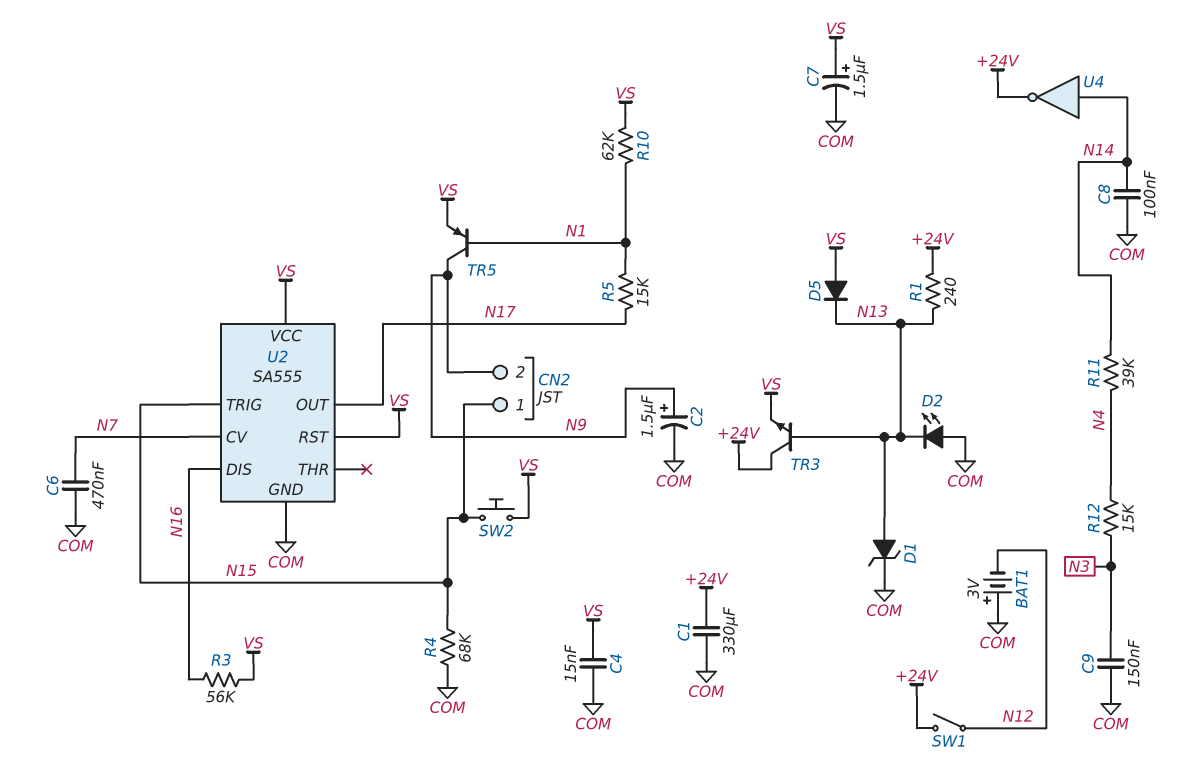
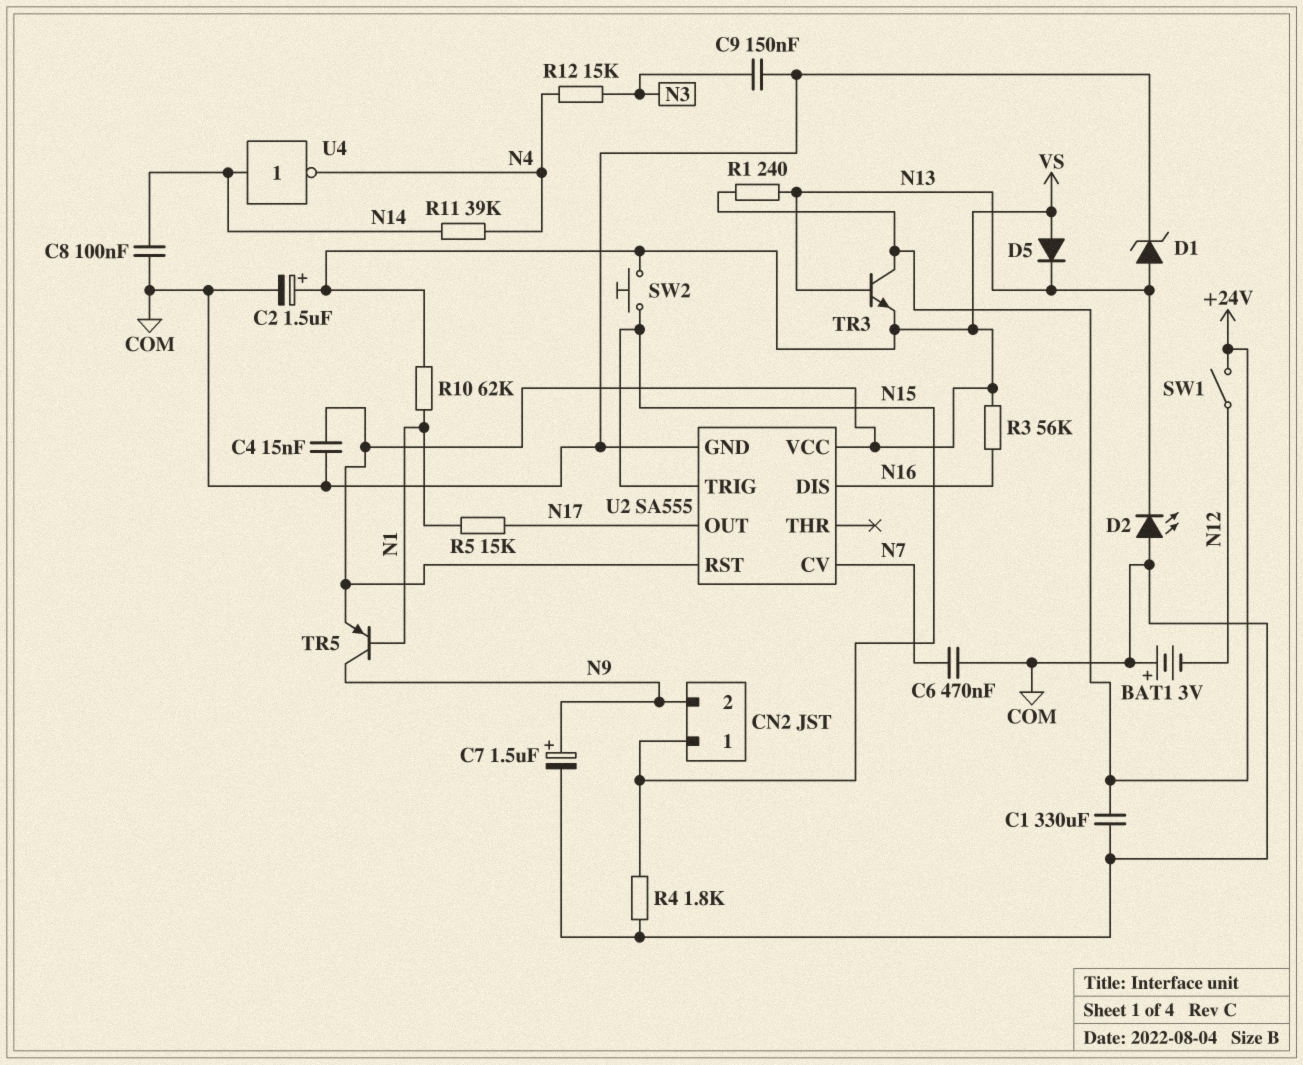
C2: 1.5uF (plus N9, minus COM) -> 1.5uF (plus VS, minus COM)
C7: 1.5uF (plus VS, minus COM) -> 1.5uF (plus N9, minus COM)
R4: 68k (COM, N15) -> 1.8k (COM, N15)
U4: NOT (in N14, out +24V) -> NOT (in N14, out N4)

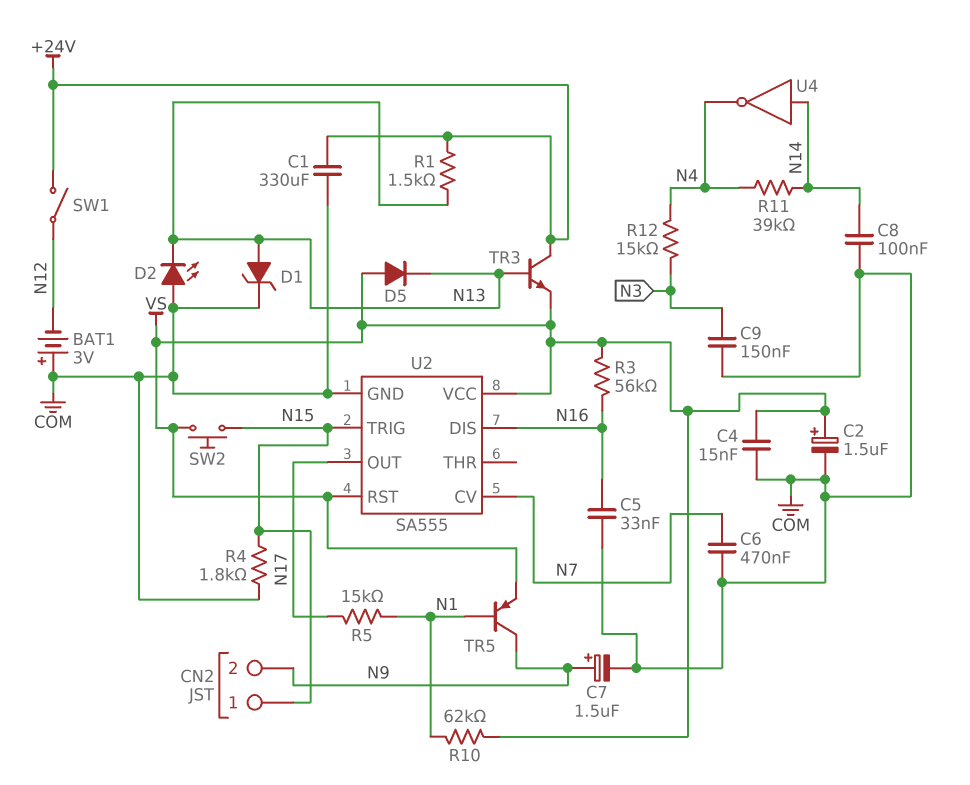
C5: none -> 33nF (COM, N16)
R1: 240 (+24V, N13) -> 1.5k (+24V, N13)

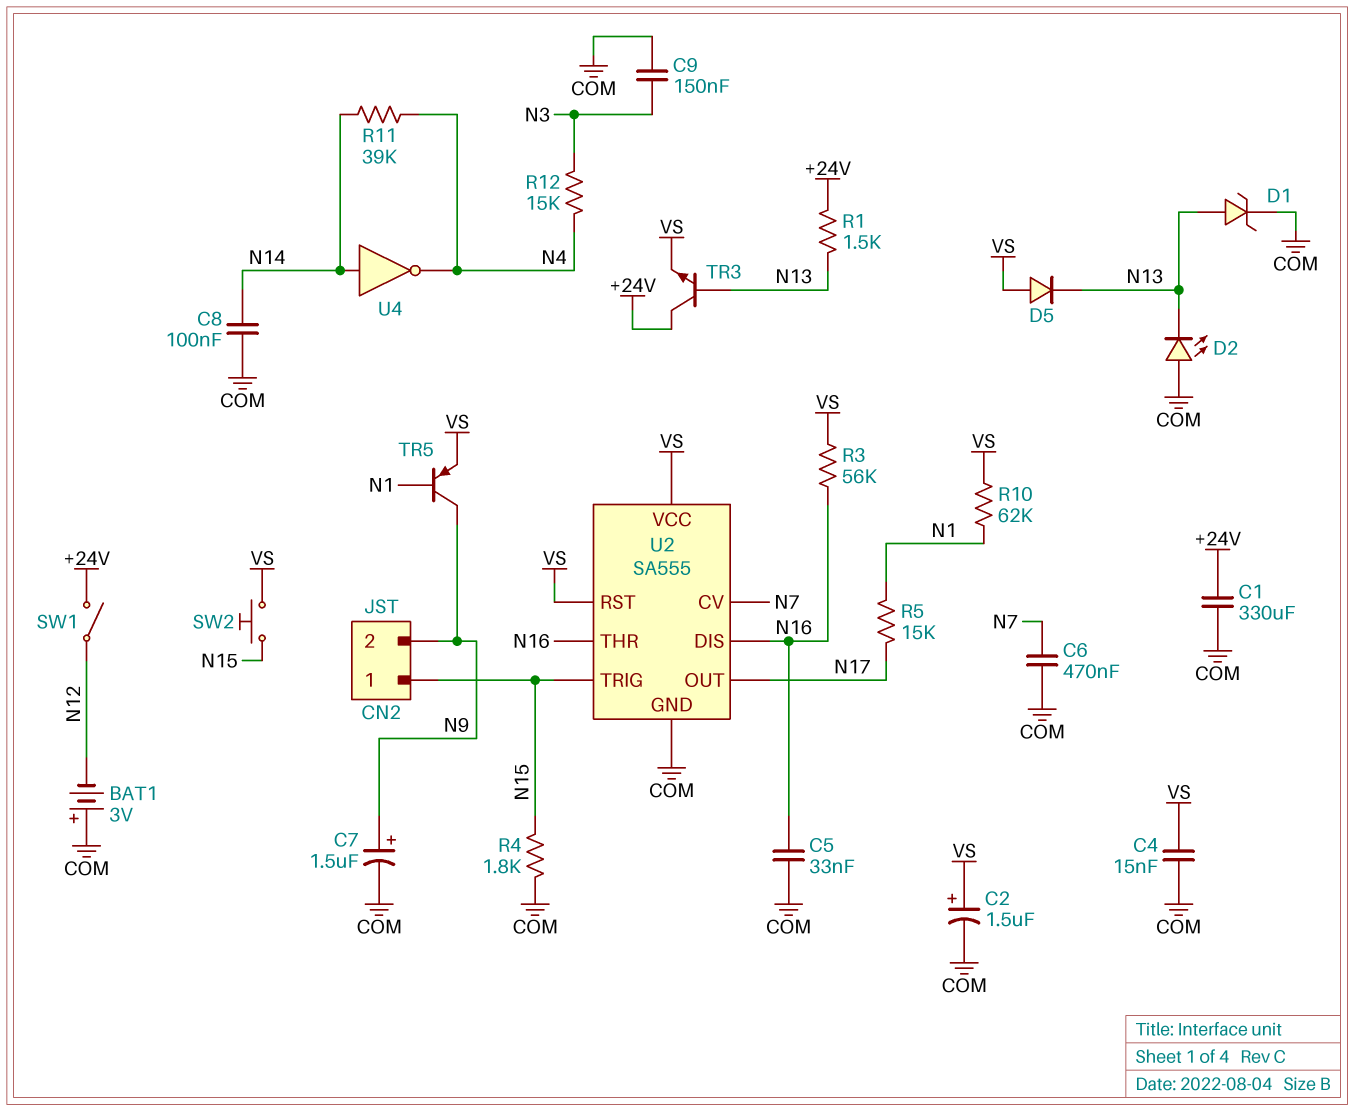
U2 pin THR: none -> N16

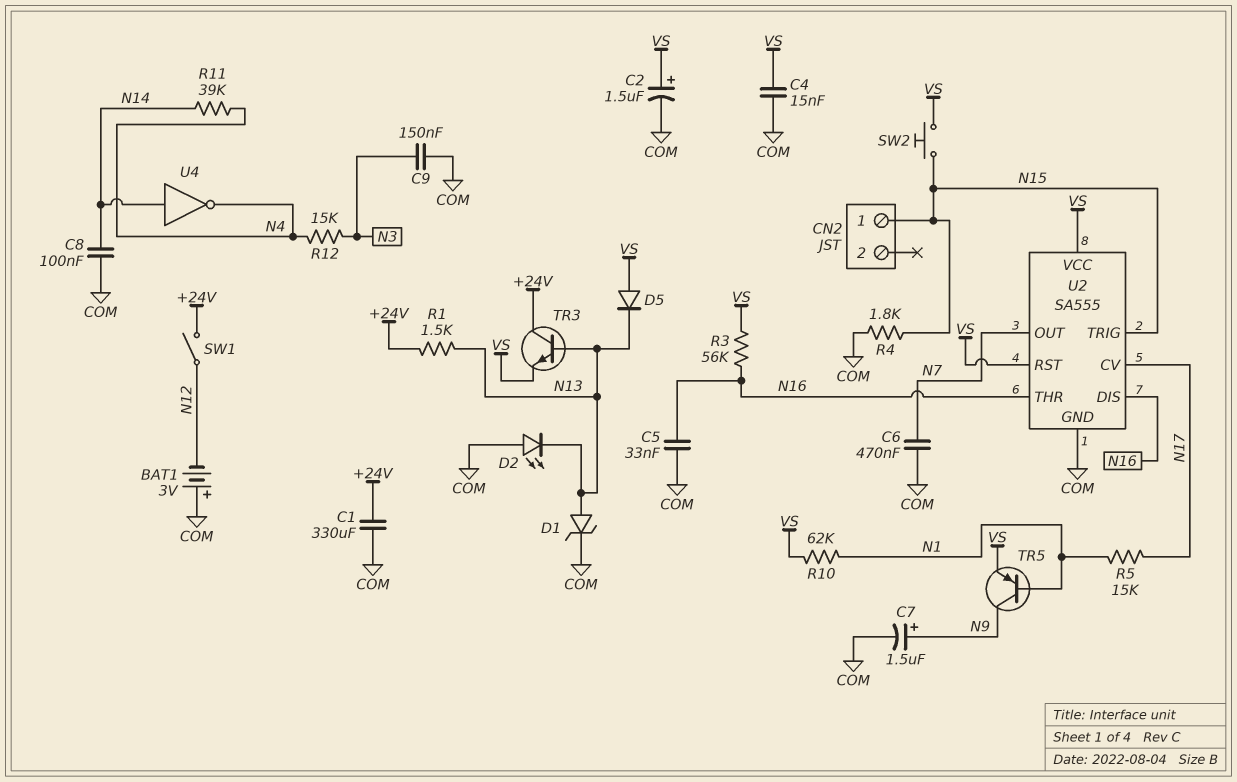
CN2 pin 2: N9 -> none
U2 pin CV: N7 -> N17
U2 pin OUT: N17 -> N7

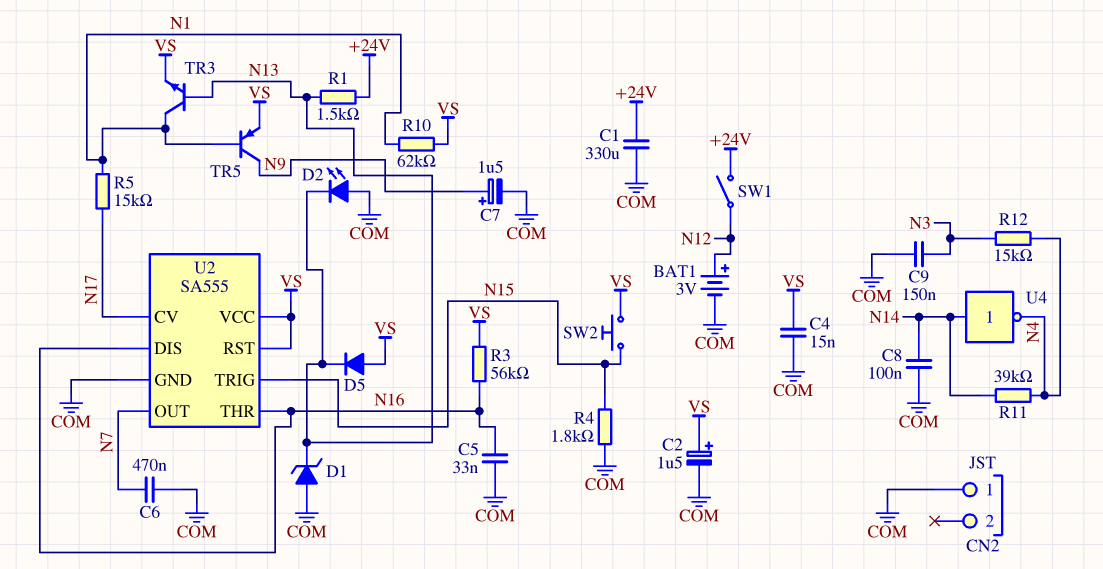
BAT1: 3V (plus COM, minus N12) -> 3V (plus N12, minus COM)
CN2 pin 1: N15 -> COM
D1: zener (A N13, K COM) -> zener (A COM, K N13)
TR3: NPN (B N13, C +24V, E VS) -> NPN (B N13, C N1, E VS)

